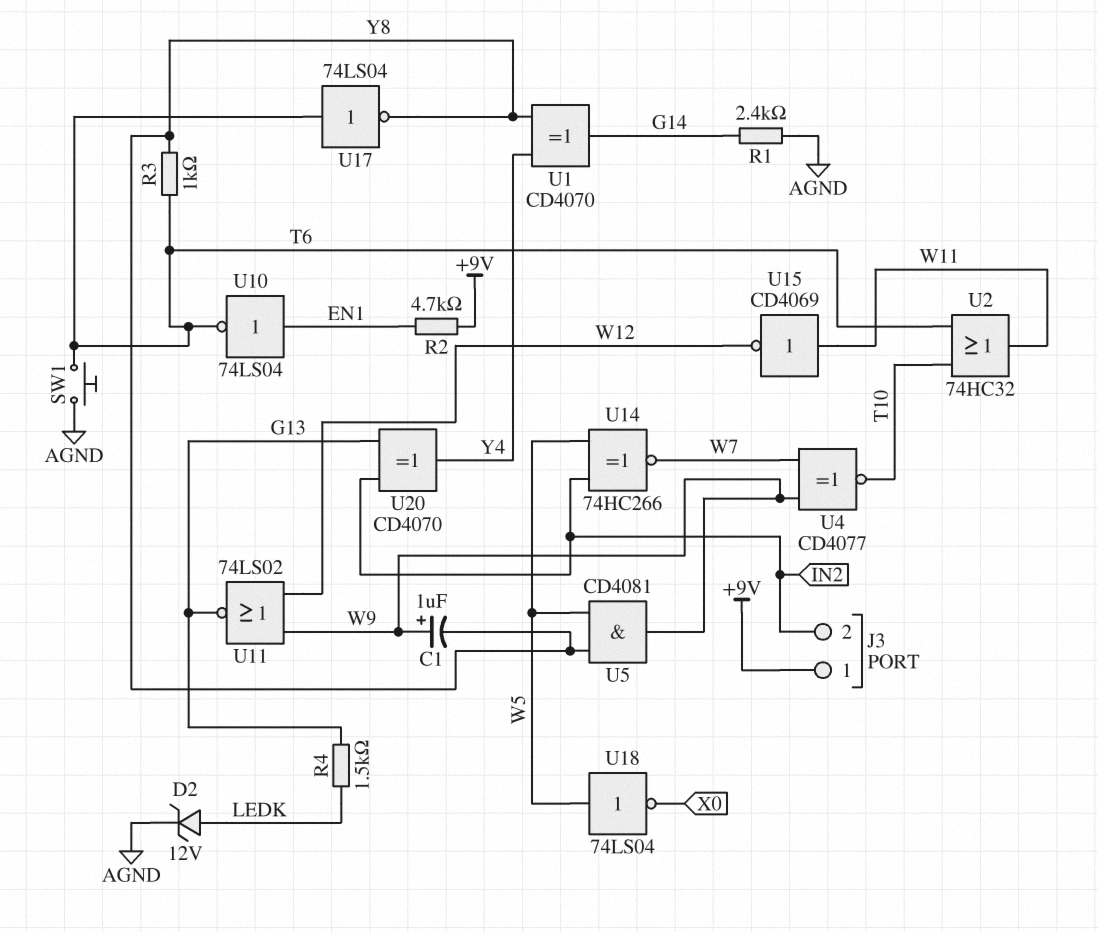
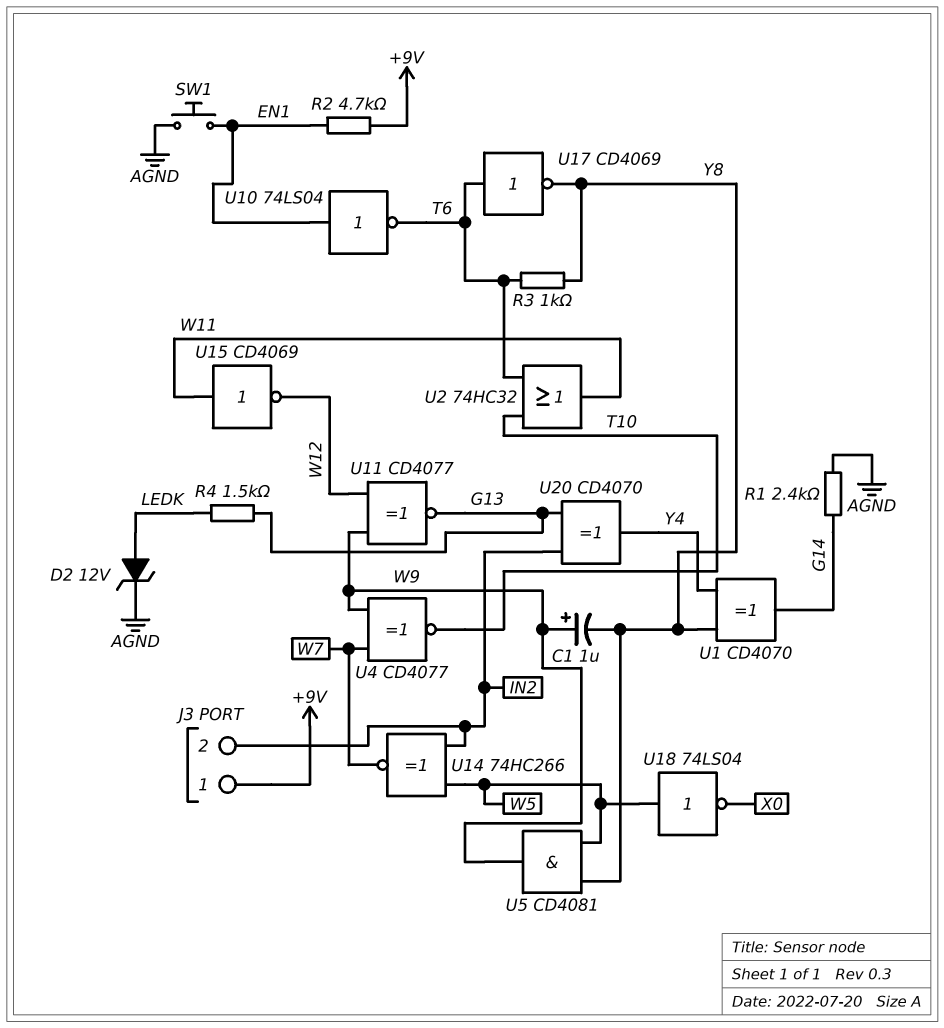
SW1: button (AGND, T6) -> button (AGND, EN1)
U11: NOR 74LS02 (in W9, in W12, out G13) -> XNOR CD4077 (in W9, in W12, out G13)
U17: NOT 74LS04 (in T6, out Y8) -> NOT CD4069 (in T6, out Y8)

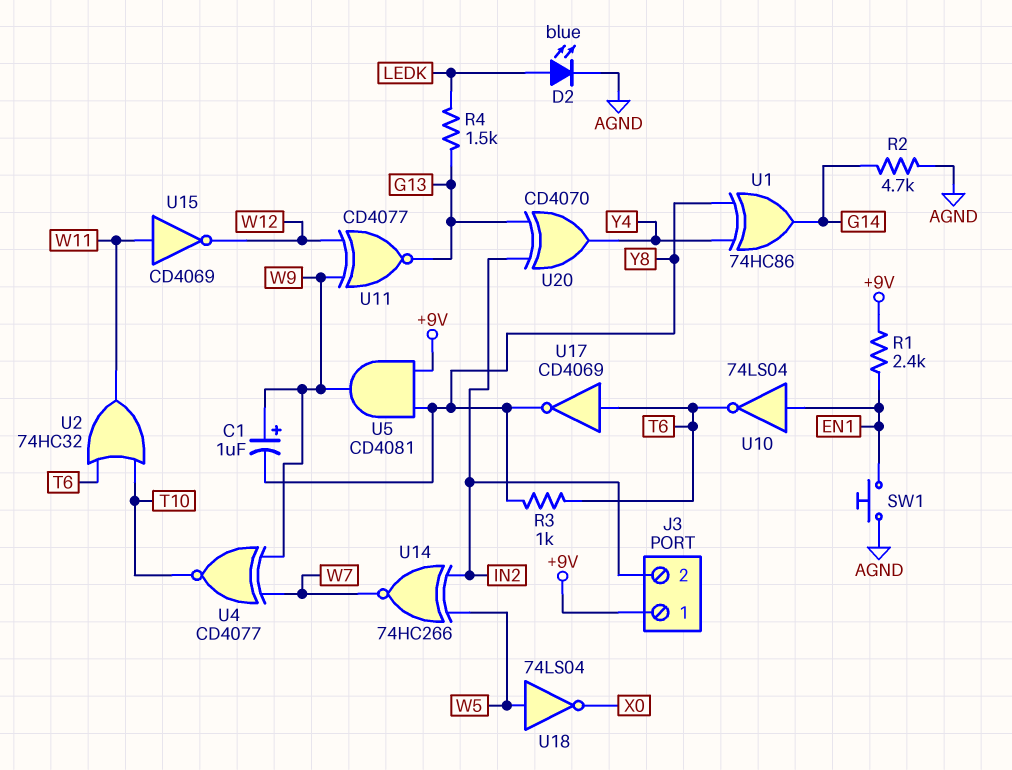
D2: zener 12V (A LEDK, K AGND) -> LED blue (A LEDK, K AGND)
R1: 2.4k (AGND, G14) -> 2.4k (+9V, EN1)
R2: 4.7k (+9V, EN1) -> 4.7k (AGND, G14)
U1: XOR CD4070 (in Y4, in Y8, out G14) -> XOR 74HC86 (in Y4, in Y8, out G14)
U5: AND CD4081 (in W5, in Y8, out W9) -> AND CD4081 (in +9V, in Y8, out W9)

